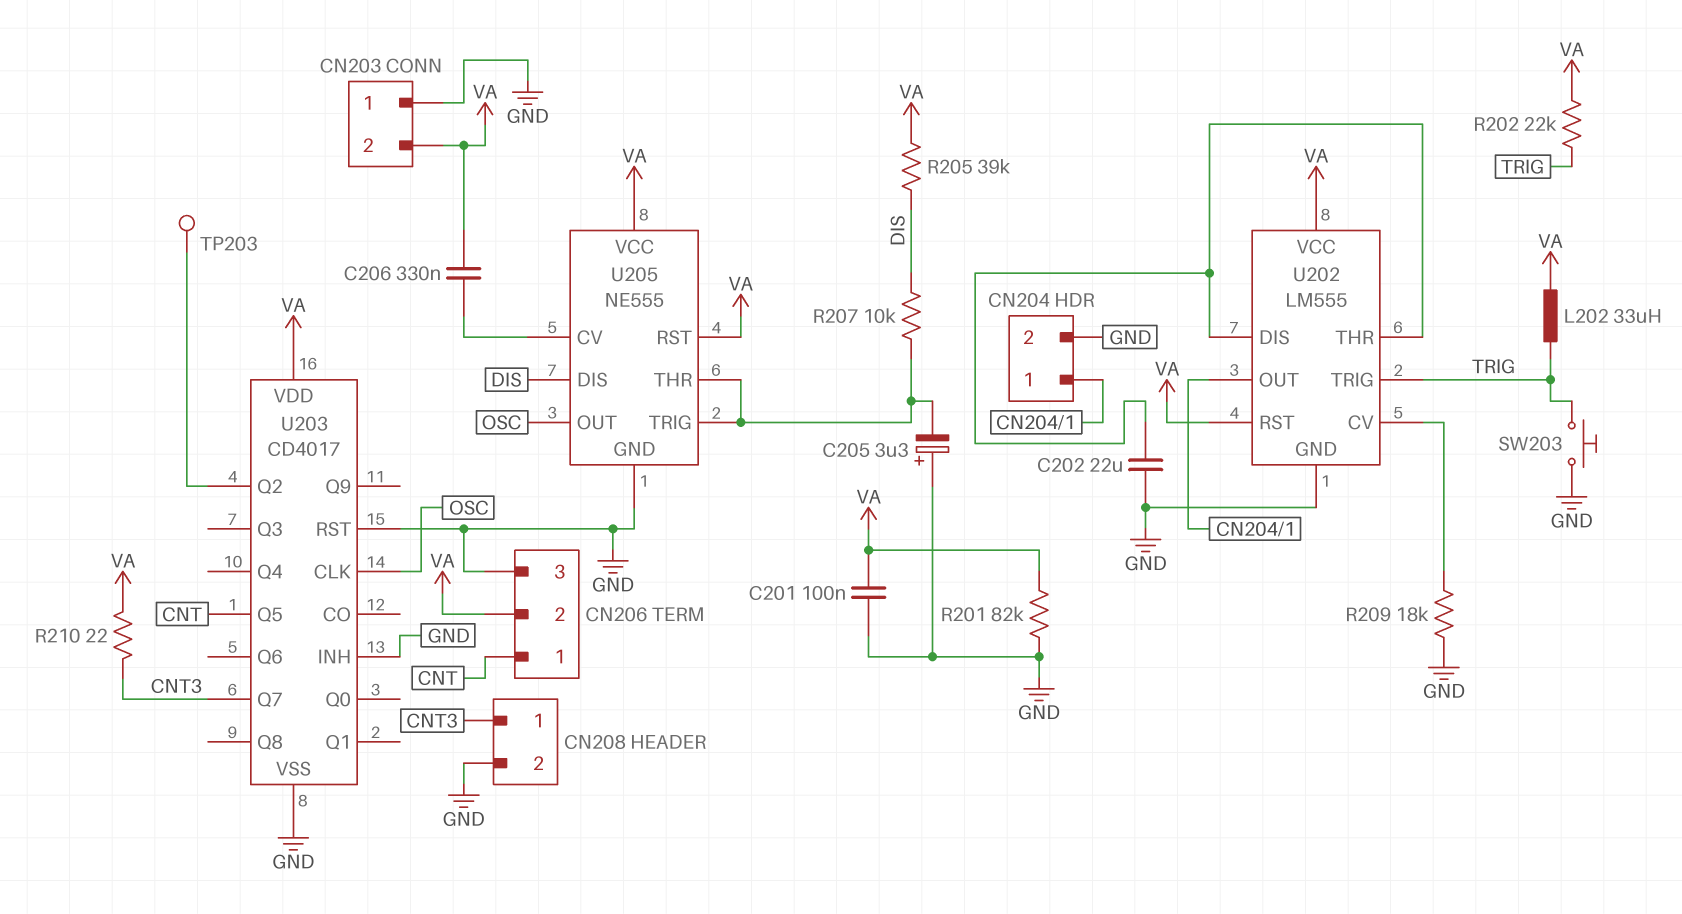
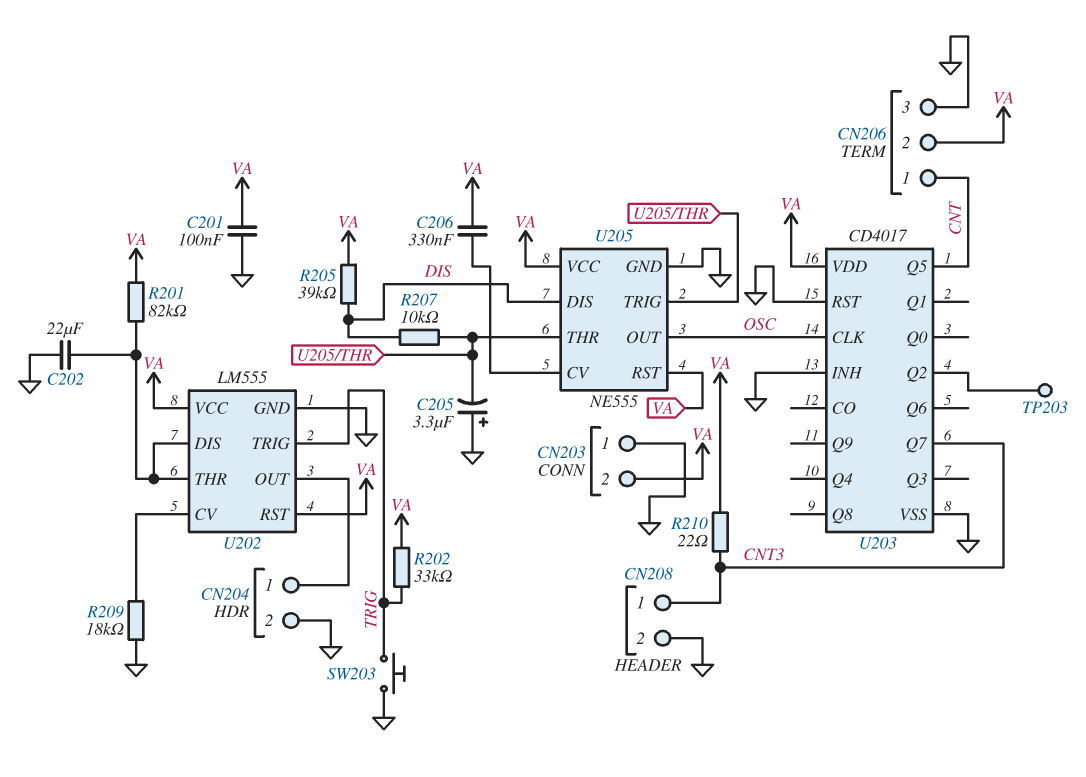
L202: 33uH (TRIG, VA) -> none
R201: 82k (GND, VA) -> 82k (U202/DIS, VA)
R202: 22k (TRIG, VA) -> 33k (TRIG, VA)

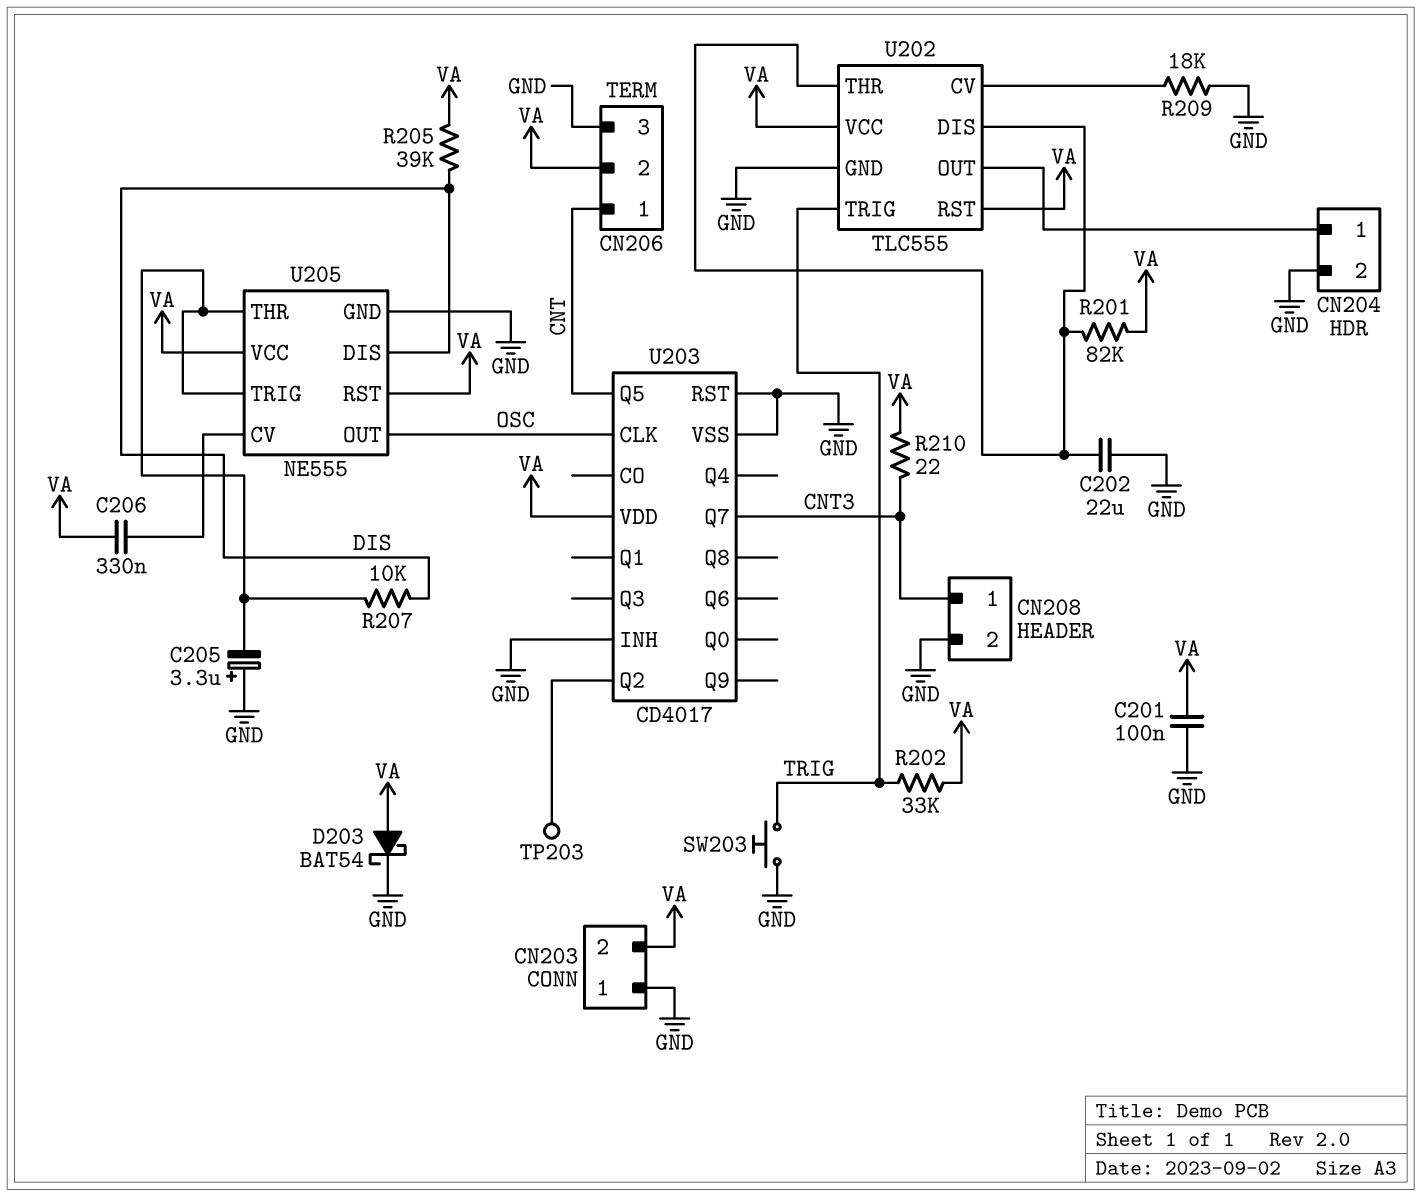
D203: none -> schottky BAT54 (A VA, K GND)
U202: LM555 -> TLC555

